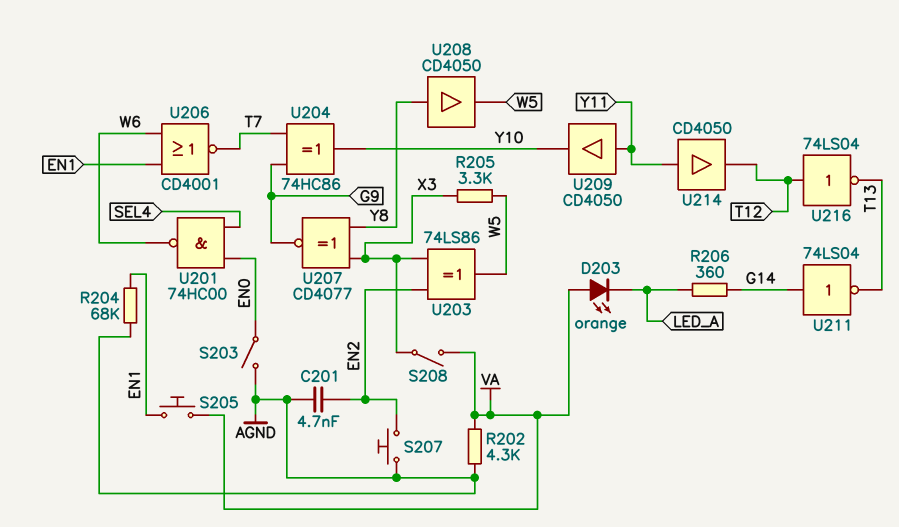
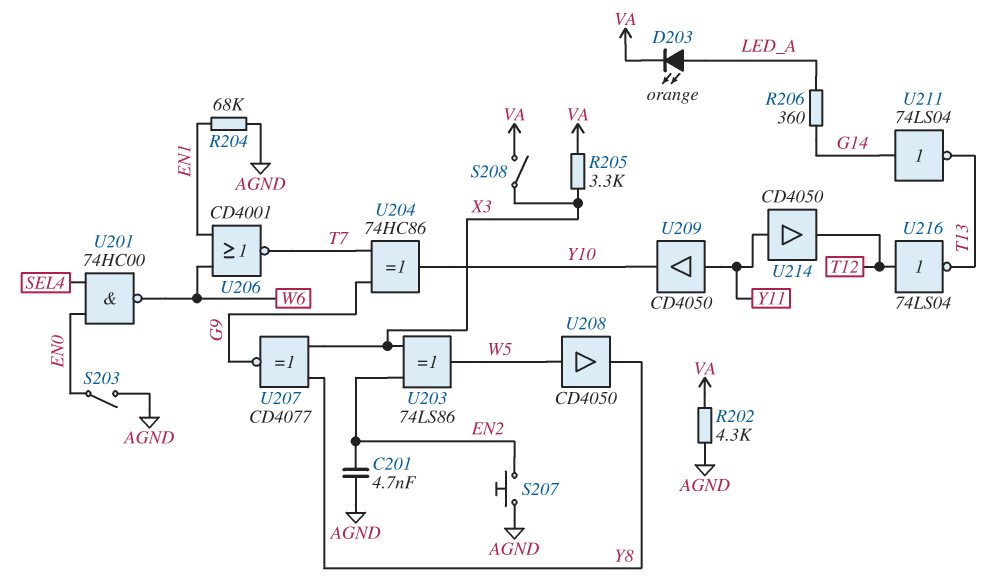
D203: LED orange (A VA, K LED_A) -> LED orange (A LED_A, K VA)
R205: 3.3k (W5, X3) -> 3.3k (VA, X3)
S205: button (EN1, VA) -> none
U208: buffer CD4050 (in Y8, out W5) -> buffer CD4050 (in W5, out Y8)

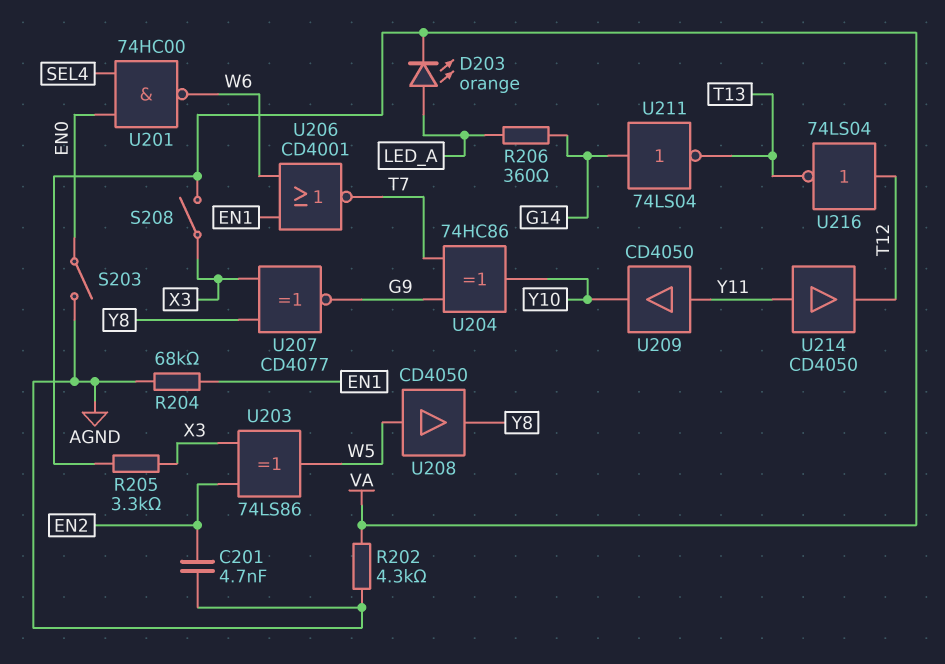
S207: button (AGND, EN2) -> none

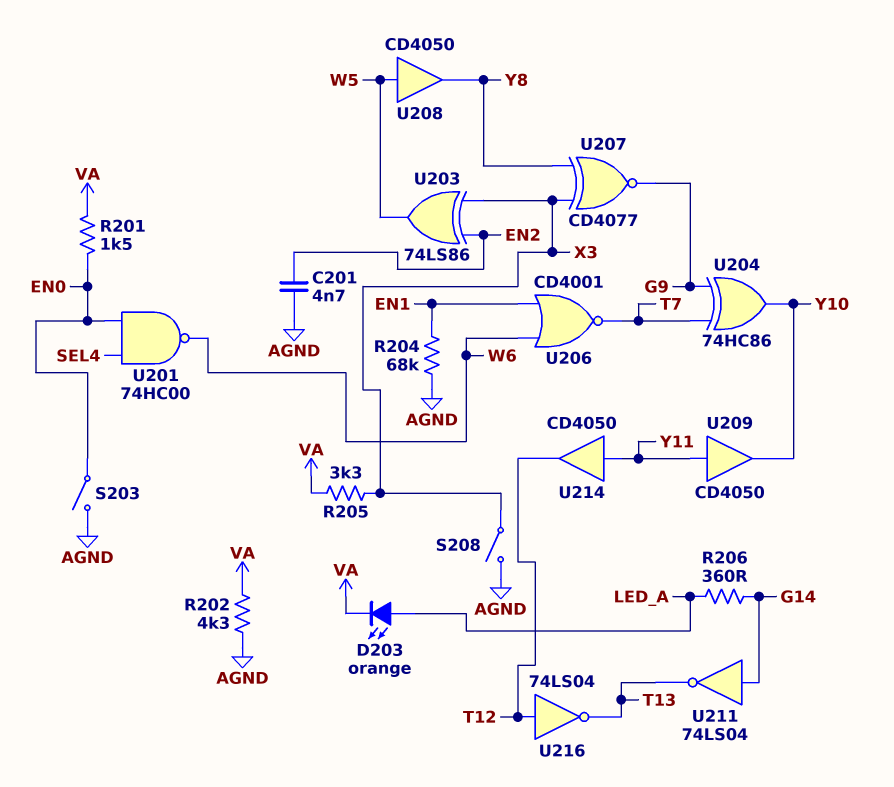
R201: none -> 1.5k (EN0, VA)
S208: switch (VA, X3) -> switch (AGND, X3)

